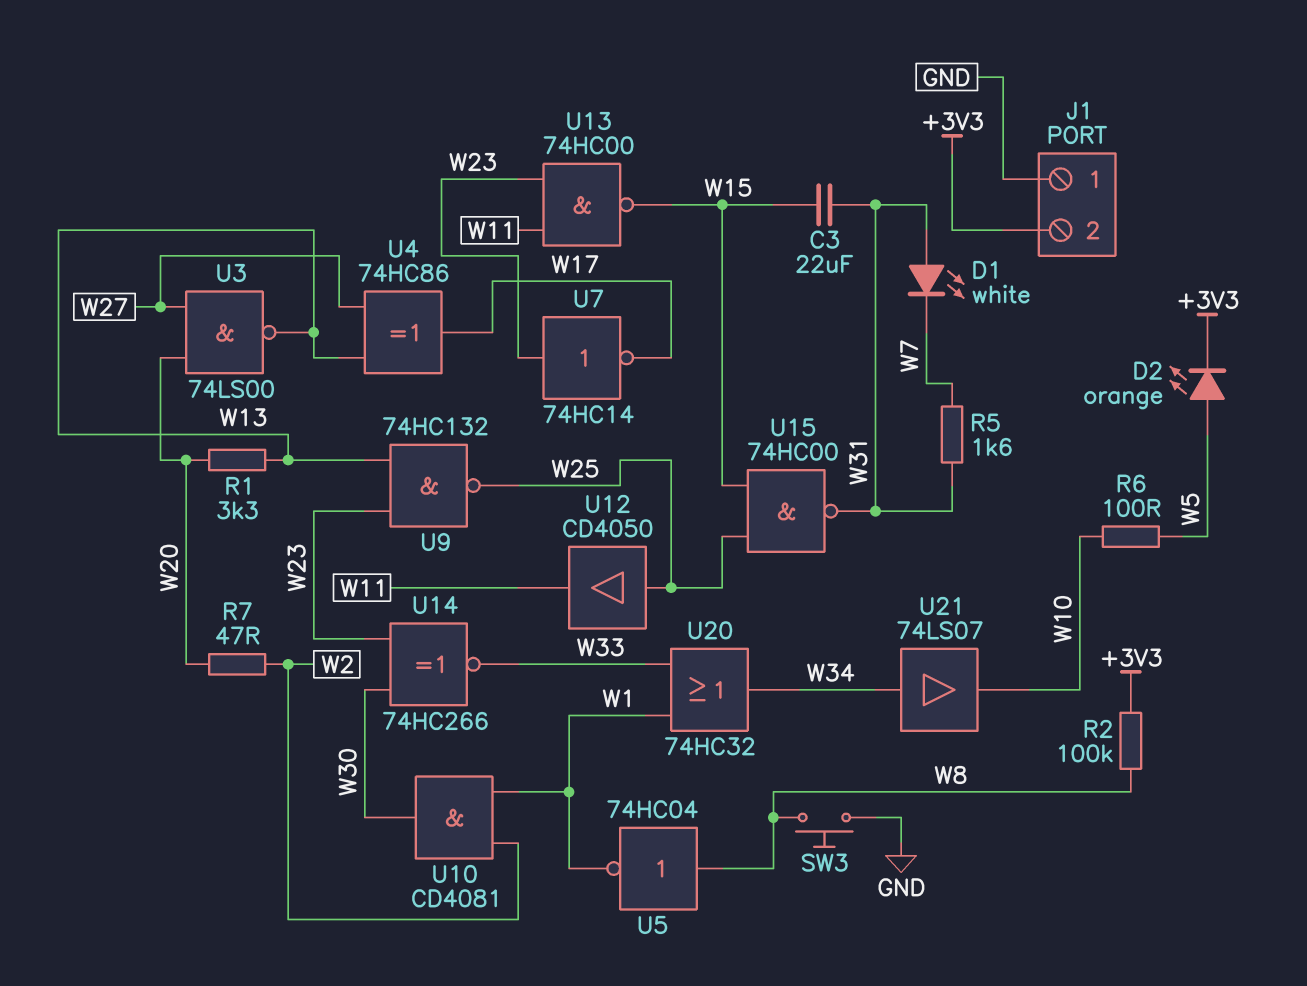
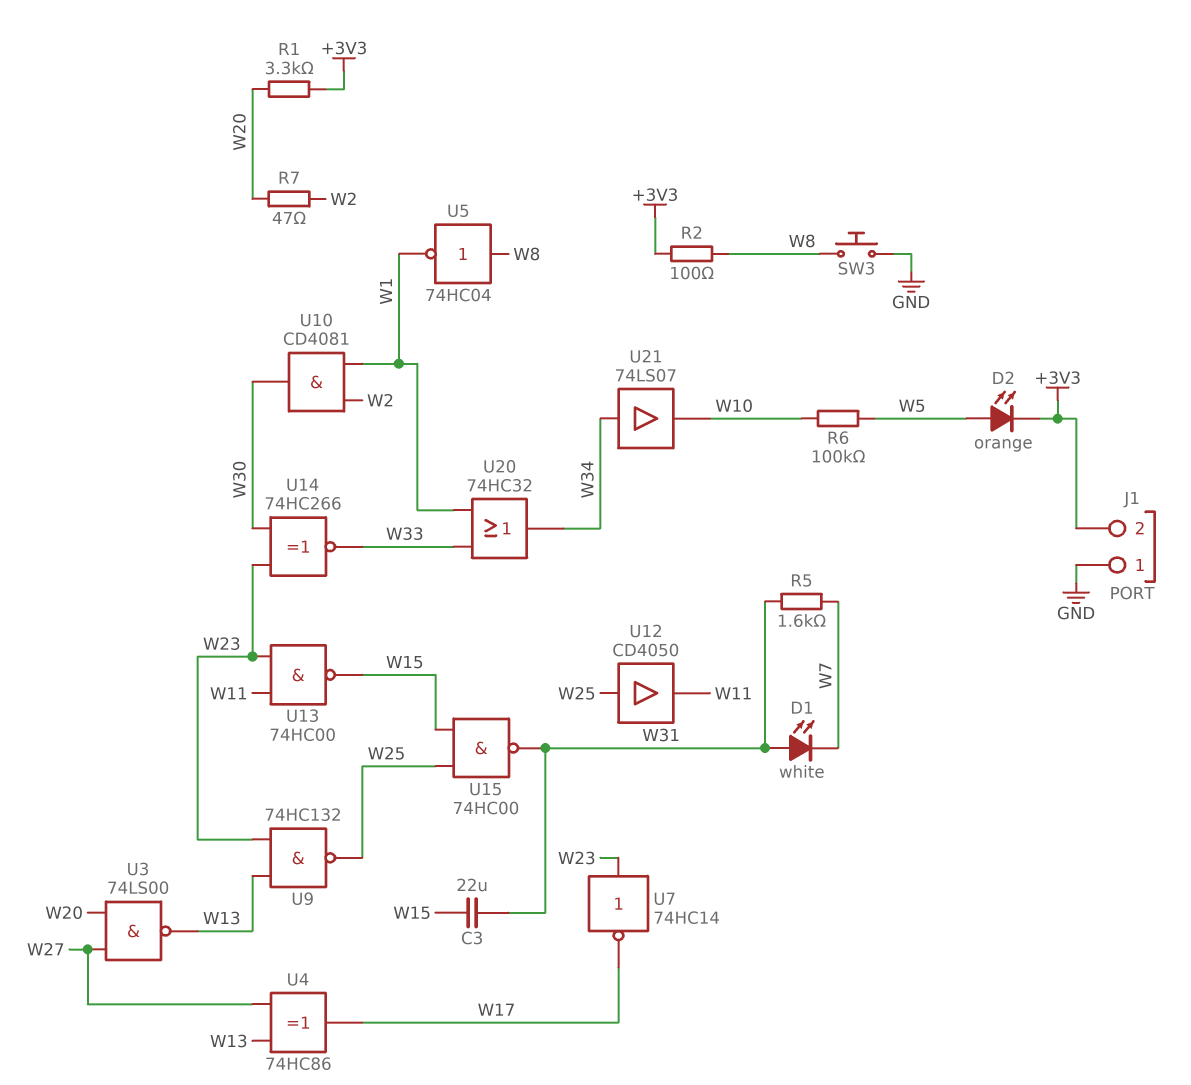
R1: 3.3k (W13, W20) -> 3.3k (+3V3, W20)
R2: 100k (+3V3, W8) -> 100 (+3V3, W8)
R6: 100 (W5, W10) -> 100k (W5, W10)

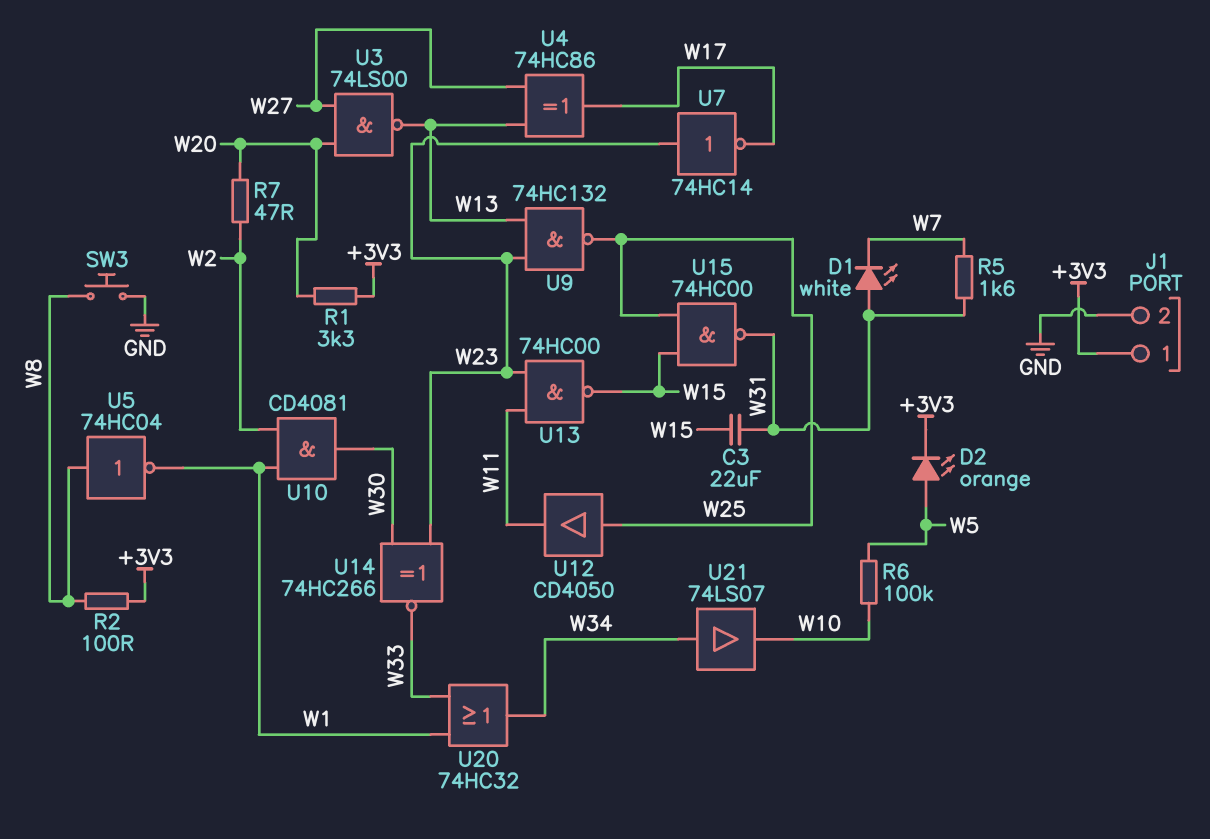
J1 pin 1: GND -> +3V3
J1 pin 2: +3V3 -> GND

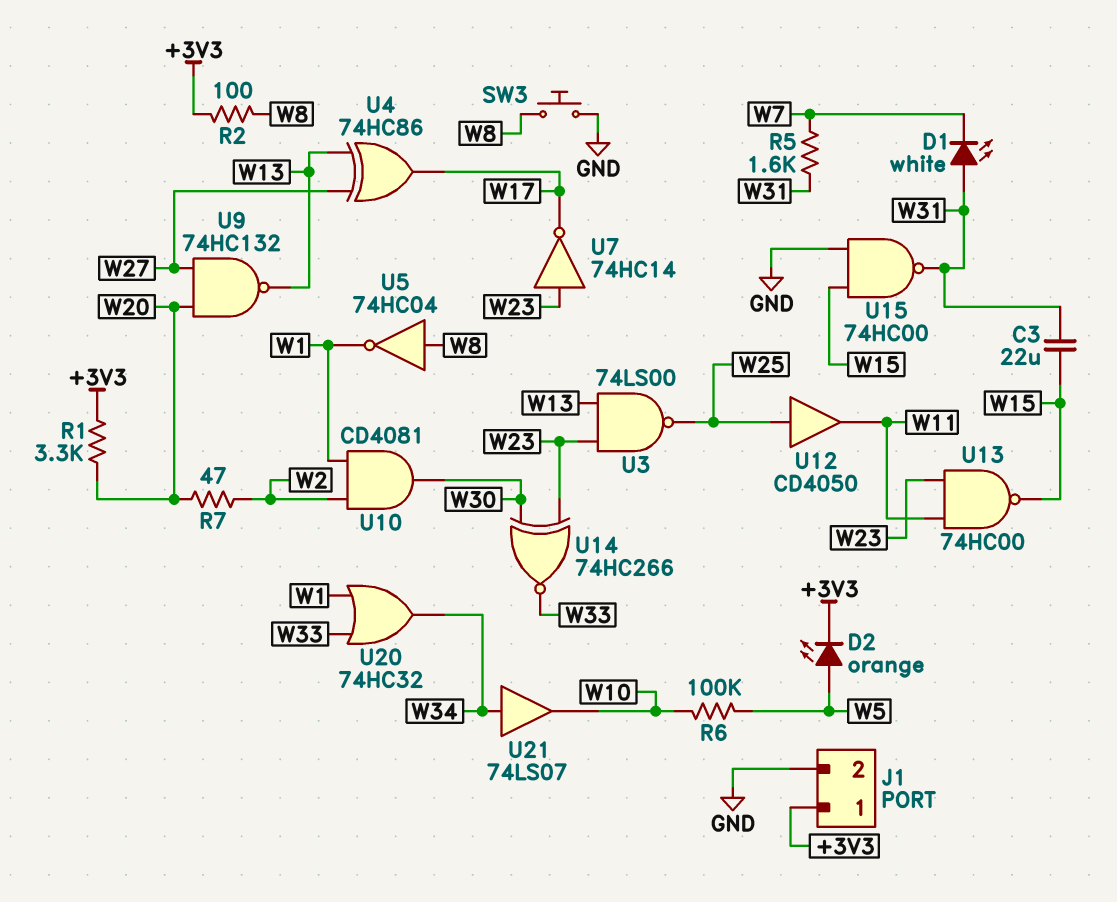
U3: NAND 74LS00 (in W20, in W27, out W13) -> NAND 74LS00 (in W13, in W23, out W25)
U9: NAND 74HC132 (in W13, in W23, out W25) -> NAND 74HC132 (in W20, in W27, out W13)
U15: NAND 74HC00 (in W15, in W25, out W31) -> NAND 74HC00 (in GND, in W15, out W31)

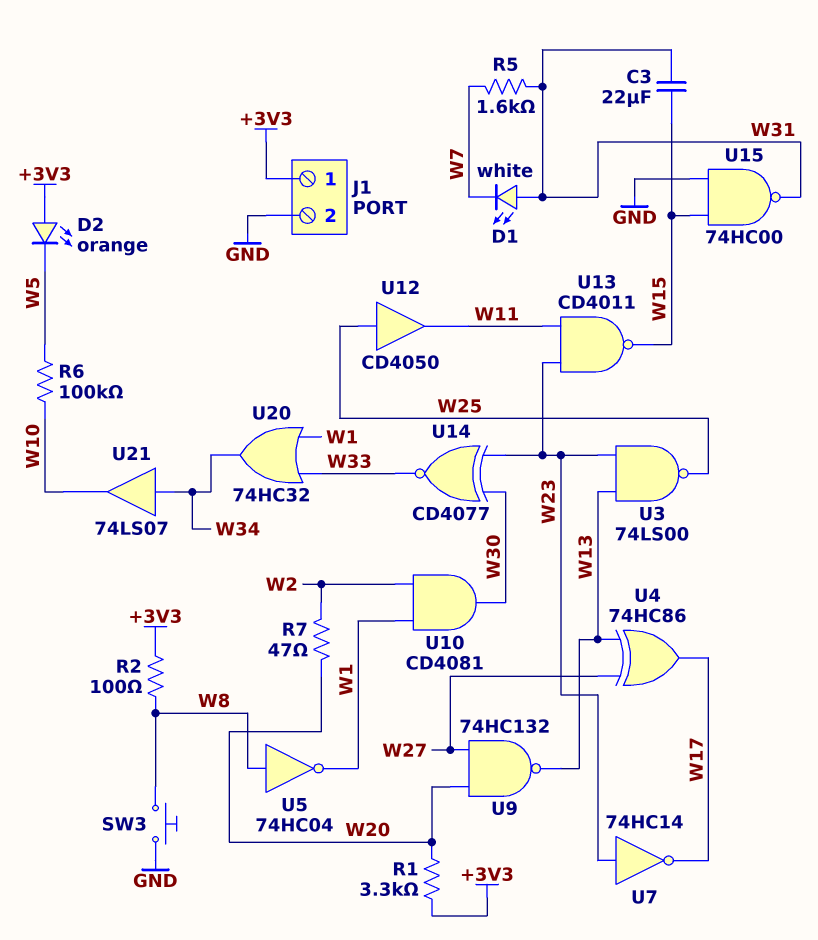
D2: LED orange (A W5, K +3V3) -> LED orange (A +3V3, K W5)
U13: NAND 74HC00 (in W11, in W23, out W15) -> NAND CD4011 (in W11, in W23, out W15)
U14: XNOR 74HC266 (in W23, in W30, out W33) -> XNOR CD4077 (in W23, in W30, out W33)

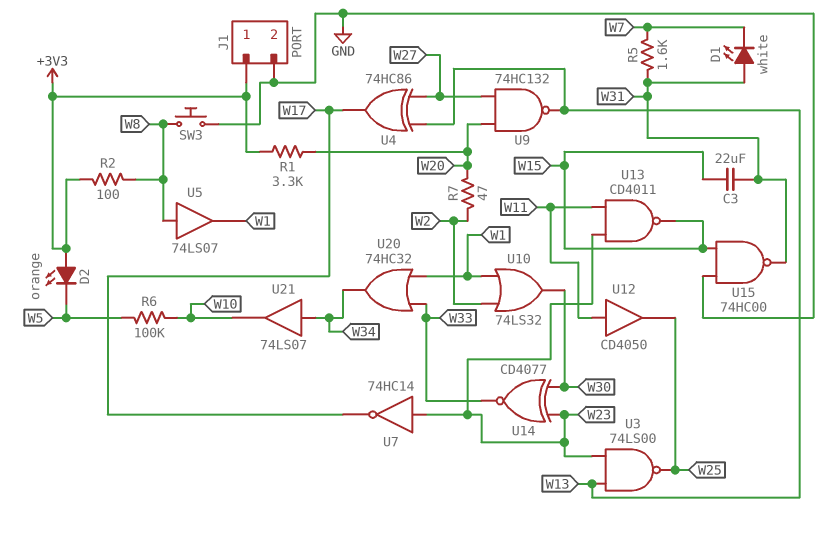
U5: NOT 74HC04 (in W8, out W1) -> buffer 74LS07 (in W8, out W1)
U10: AND CD4081 (in W1, in W2, out W30) -> OR 74LS32 (in W1, in W2, out W30)
U12: buffer CD4050 (in W25, out W11) -> buffer CD4050 (in W11, out W25)

